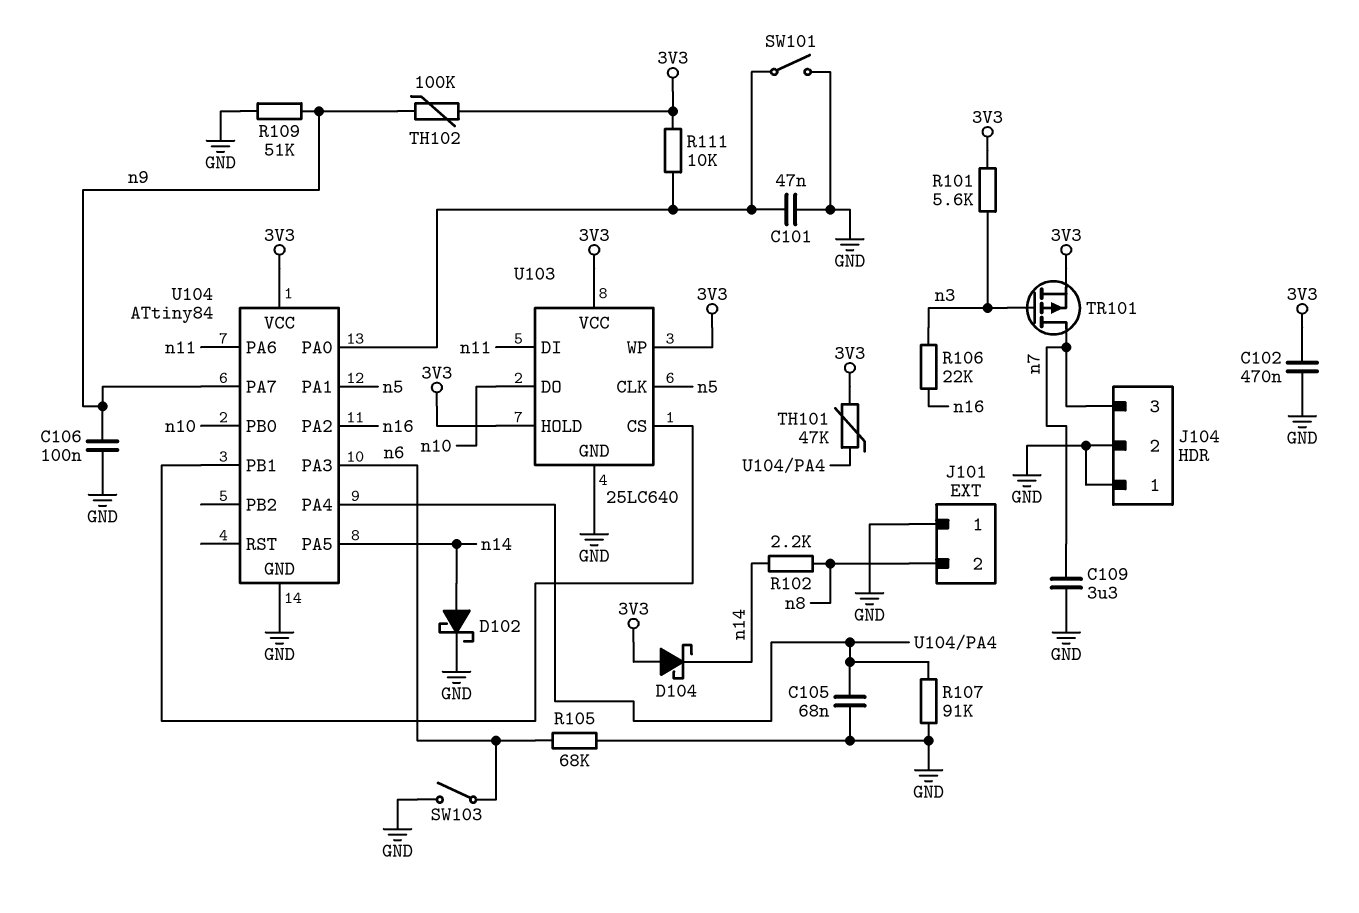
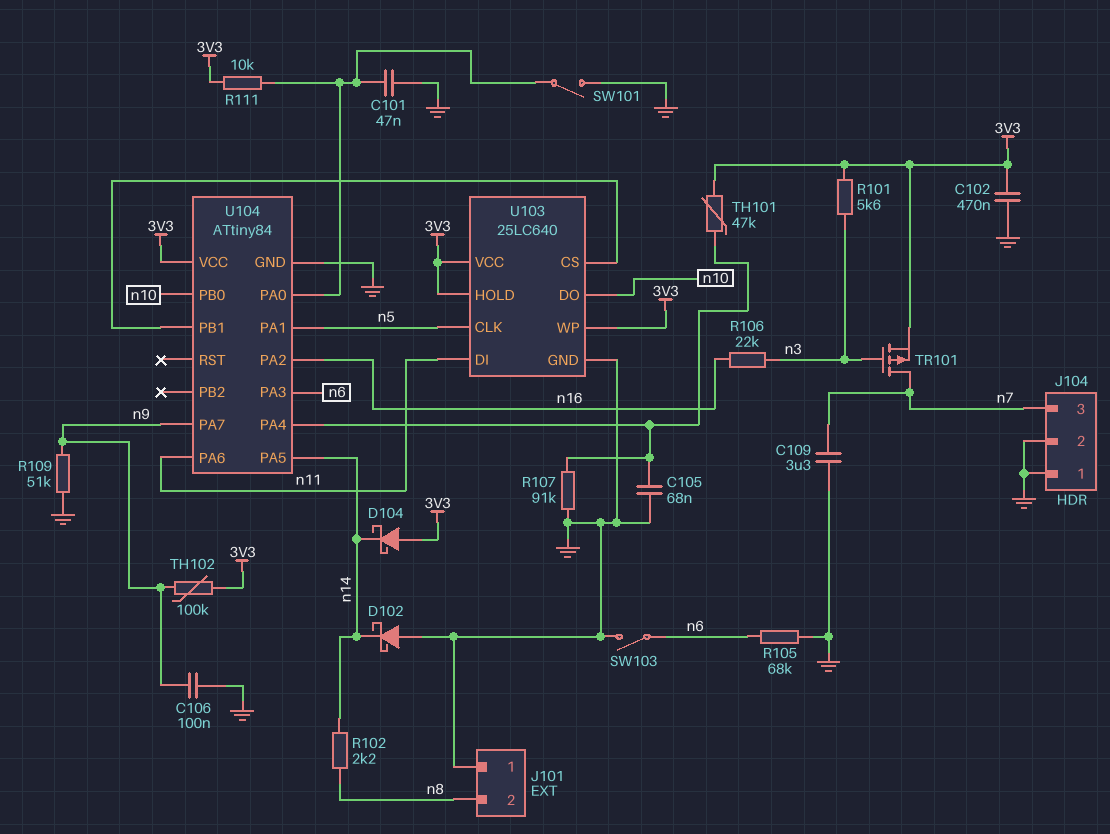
D102: schottky (A n14, K GND) -> schottky (A GND, K n14)

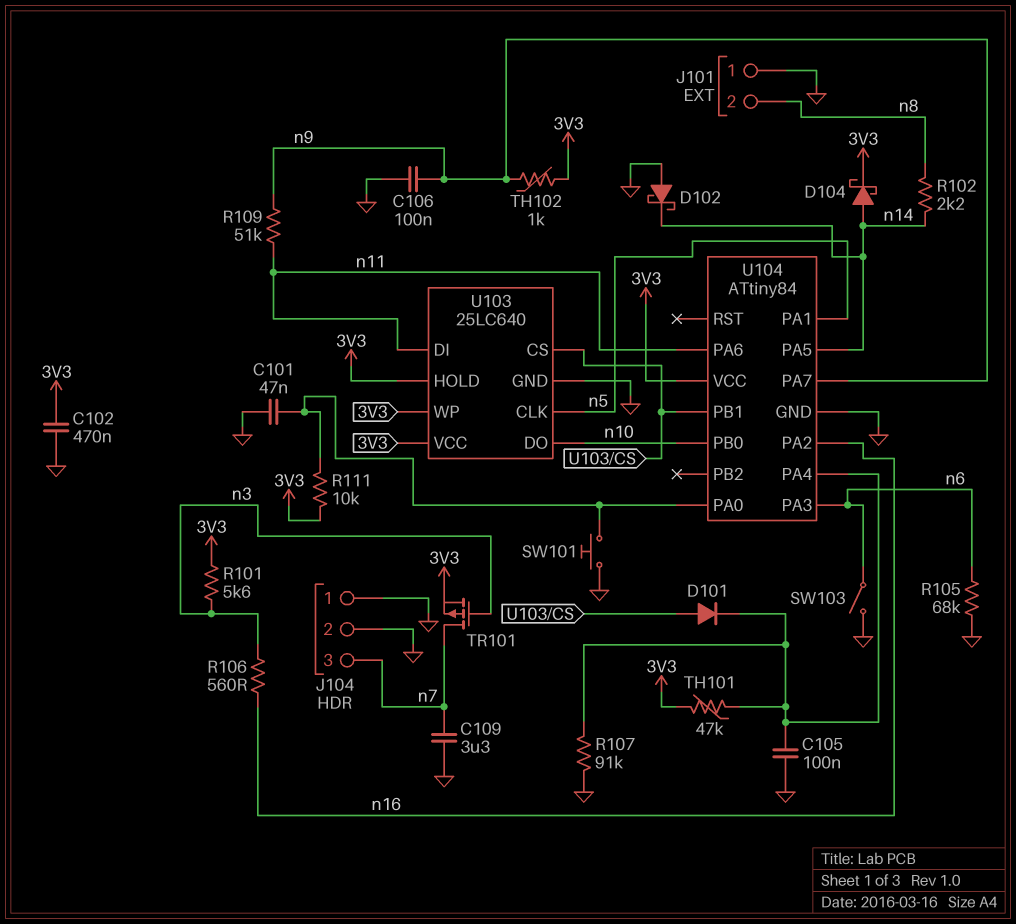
C105: 68nF (GND, U104/PA4) -> 100nF (GND, U104/PA4)
D101: none -> diode (A U103/CS, K U104/PA4)
D104: schottky (A 3V3, K n14) -> schottky (A n14, K 3V3)
R106: 22k (n3, n16) -> 560 (n3, n16)
R109: 51k (GND, n9) -> 51k (n9, n11)
SW101: switch (GND, U104/PA0) -> button (GND, U104/PA0)
TH102: 100k (3V3, n9) -> 1k (3V3, n9)

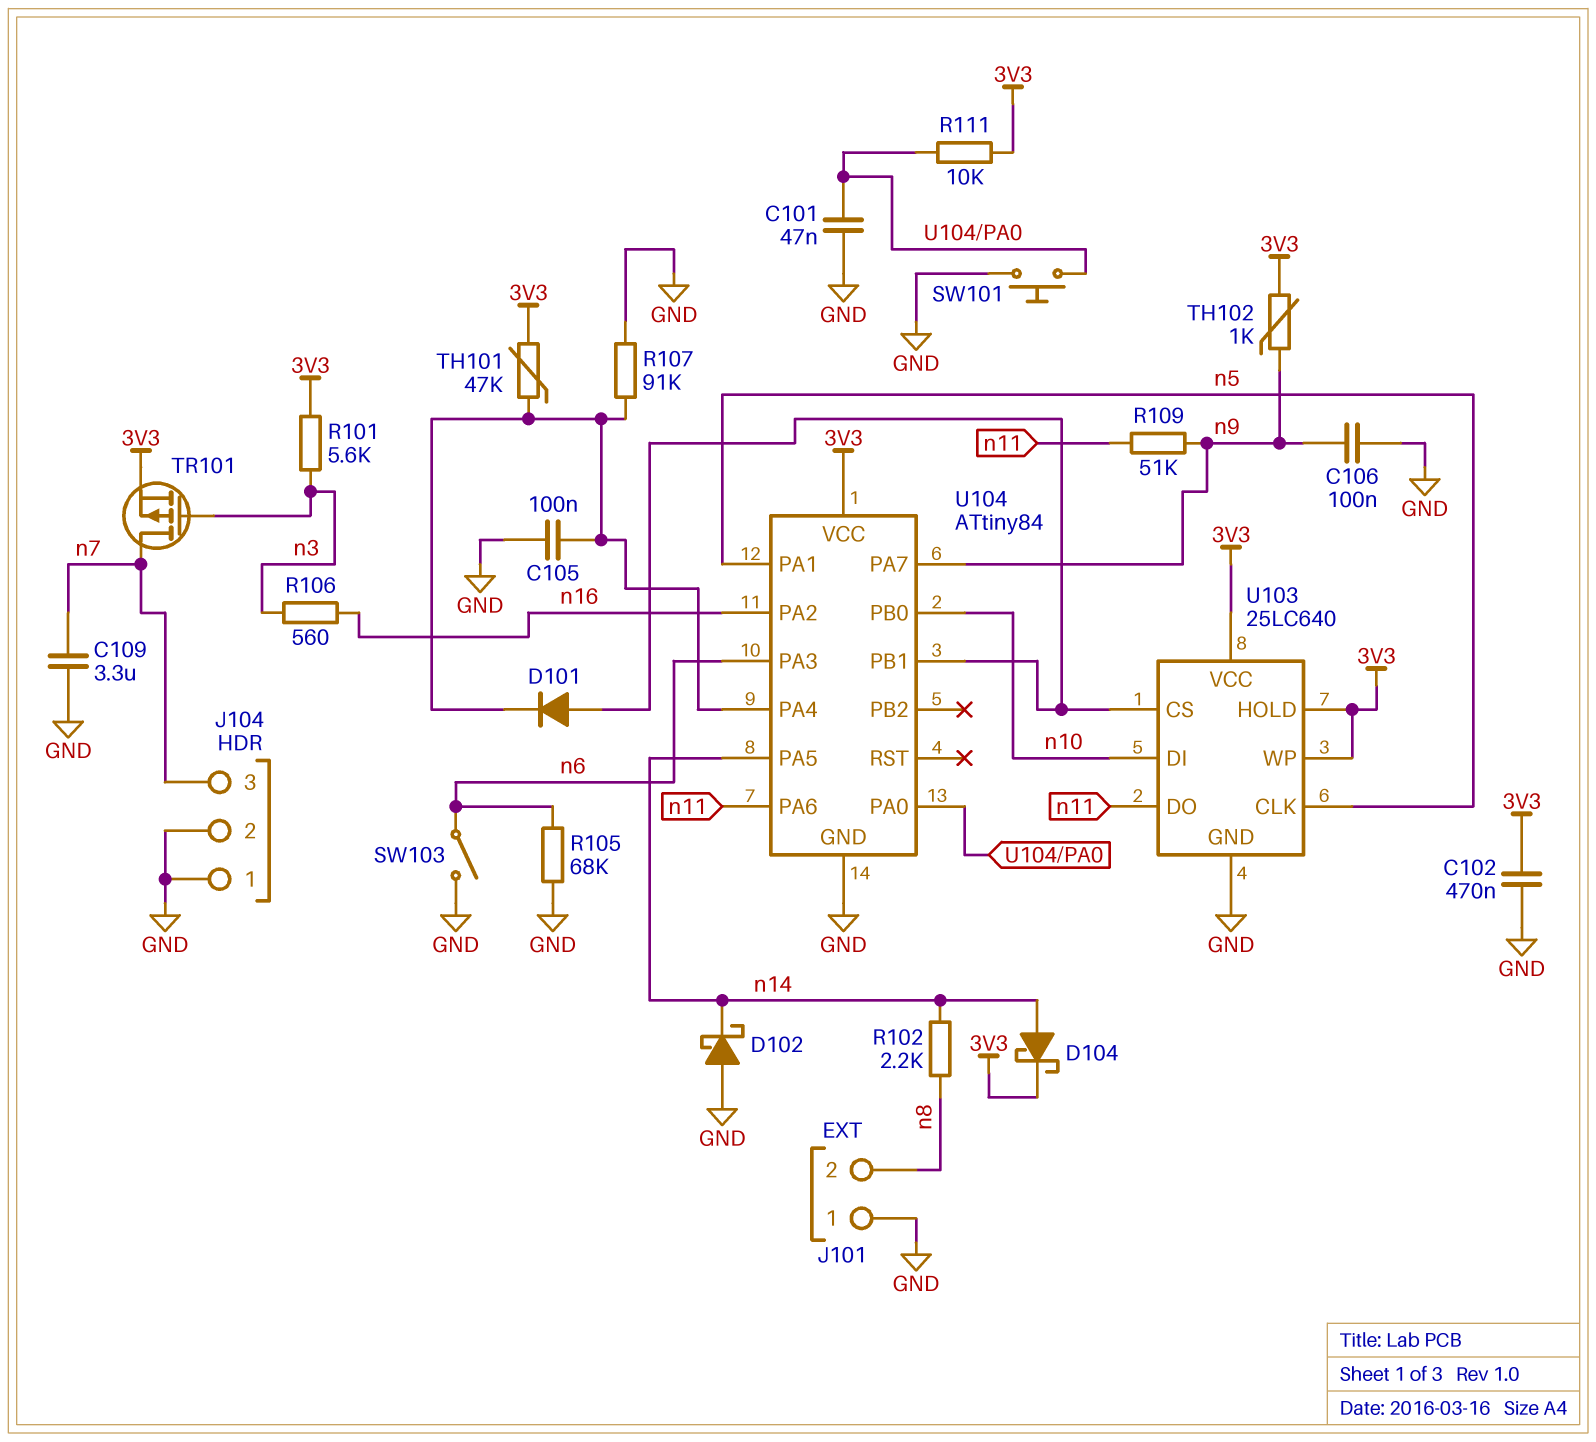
U103 pin DI: n11 -> n10
U103 pin DO: n10 -> n11

